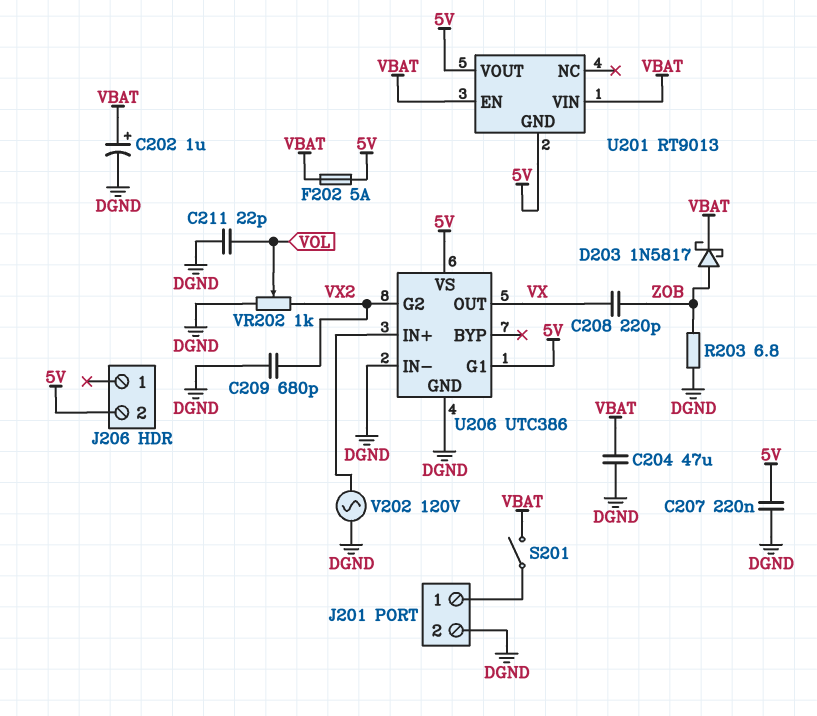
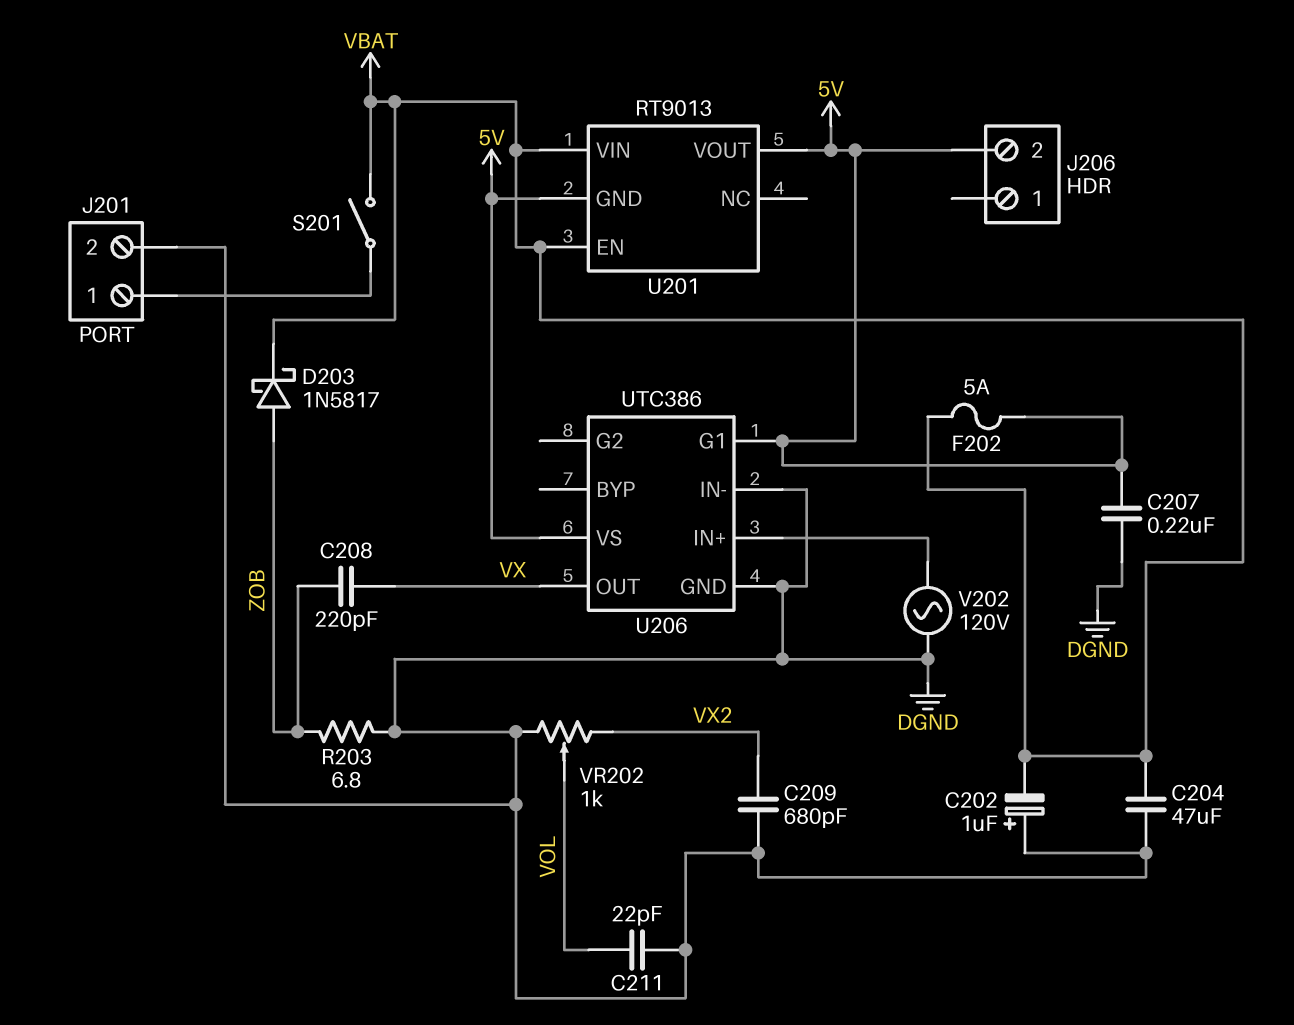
C202: 1uF (plus VBAT, minus DGND) -> 1uF (plus DGND, minus VBAT)
U206 pin G2: VX2 -> none

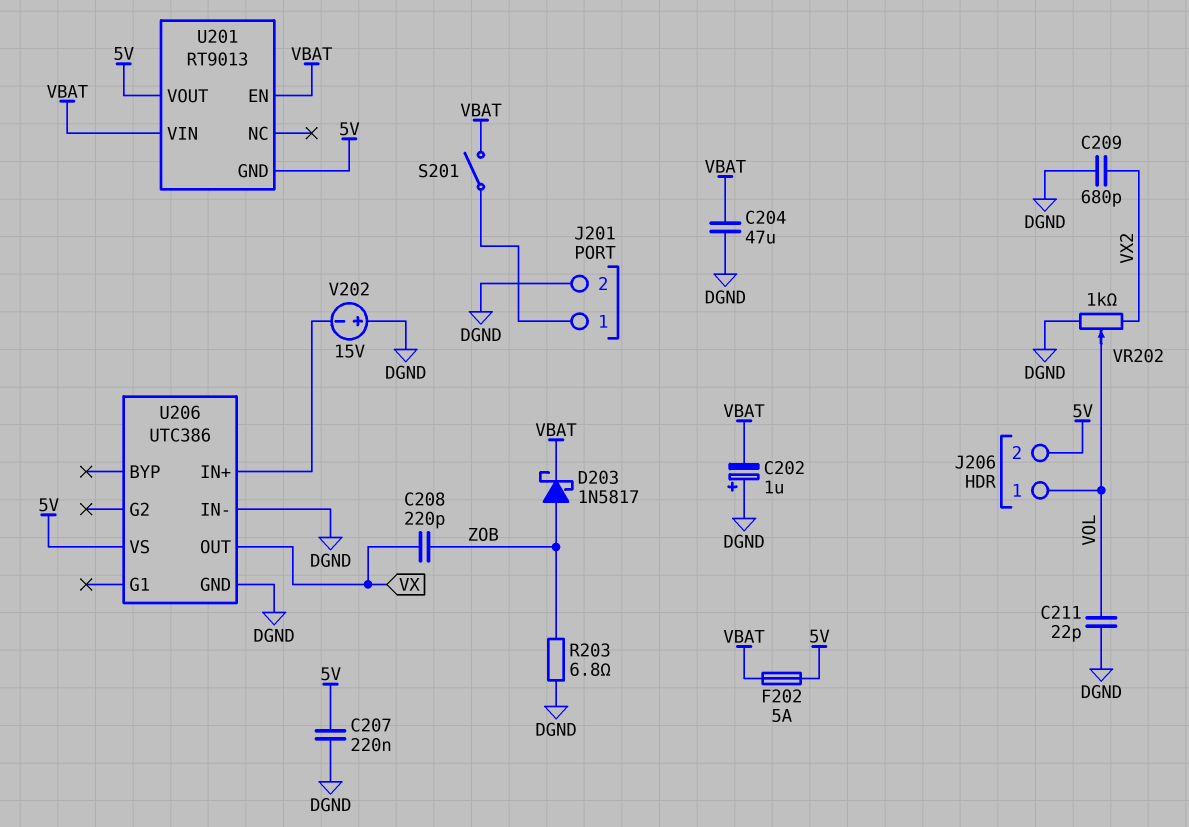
J206 pin 1: none -> VOL
U206 pin G1: 5V -> none
V202: AC 120V (DGND, U206/IN+) -> 15V (plus DGND, minus U206/IN+)

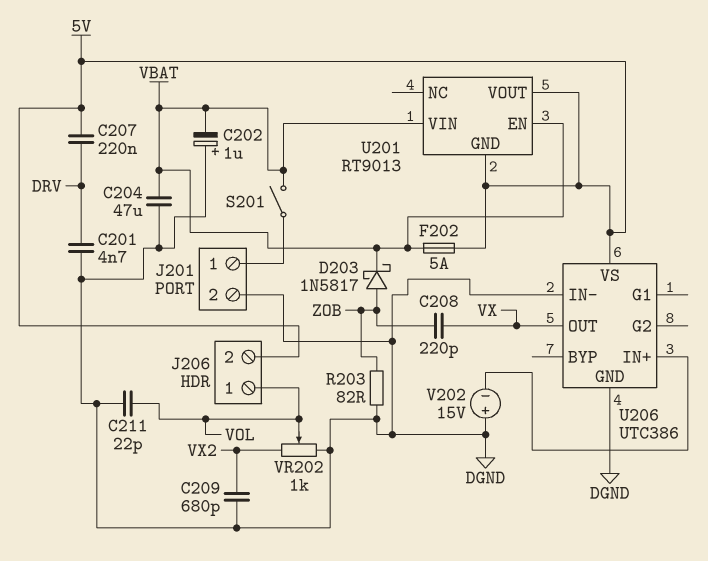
C201: none -> 4.7nF (DGND, DRV)
C207: 220nF (5V, DGND) -> 220nF (5V, DRV)
R203: 6.8 (DGND, ZOB) -> 82 (DGND, ZOB)

